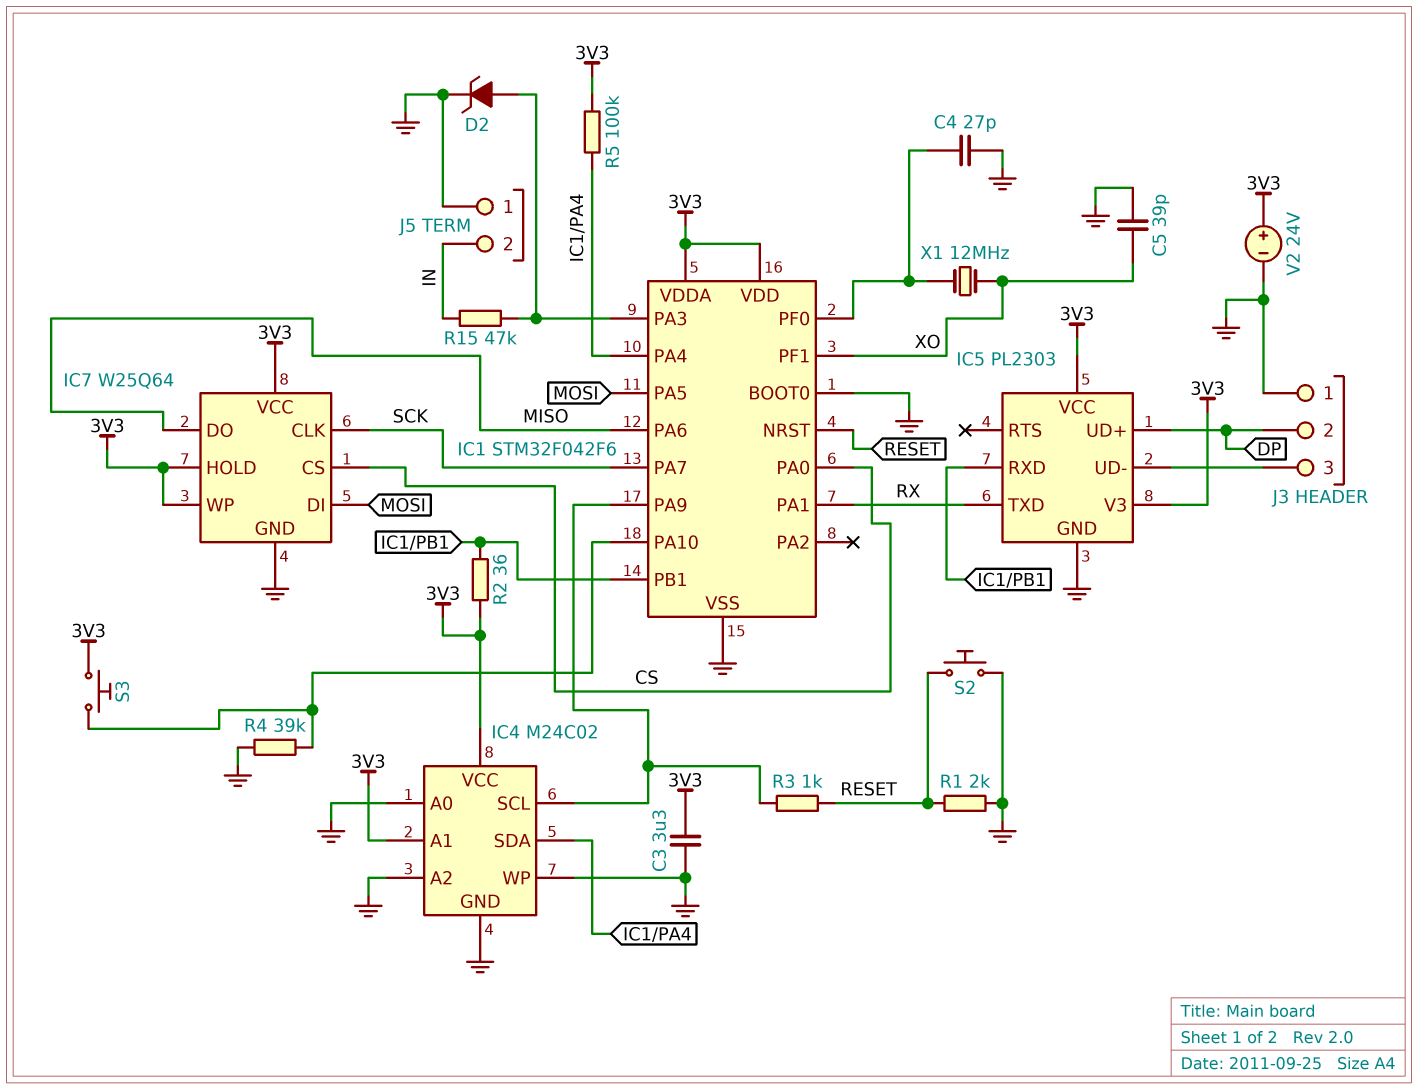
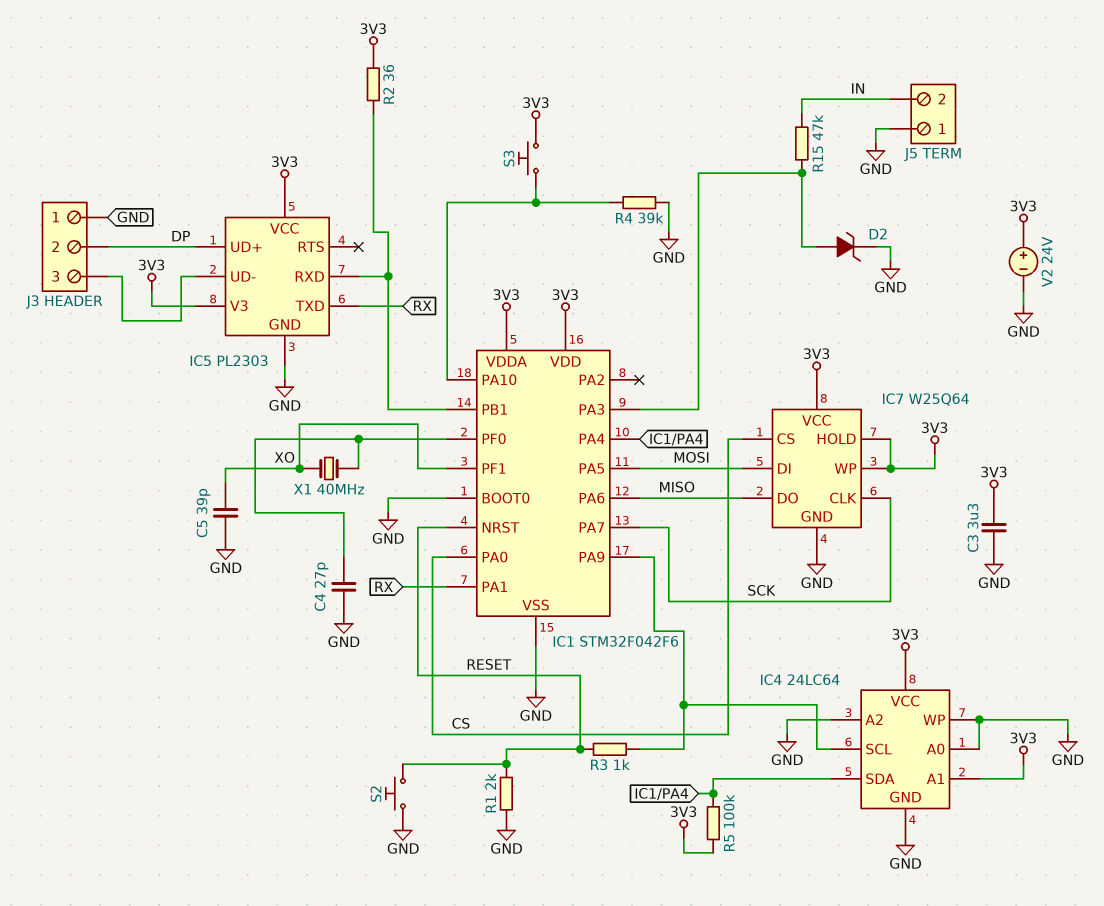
IC4: M24C02 -> 24LC64
X1: 12MHz (IC1/PF0, XO) -> 40MHz (IC1/PF0, XO)

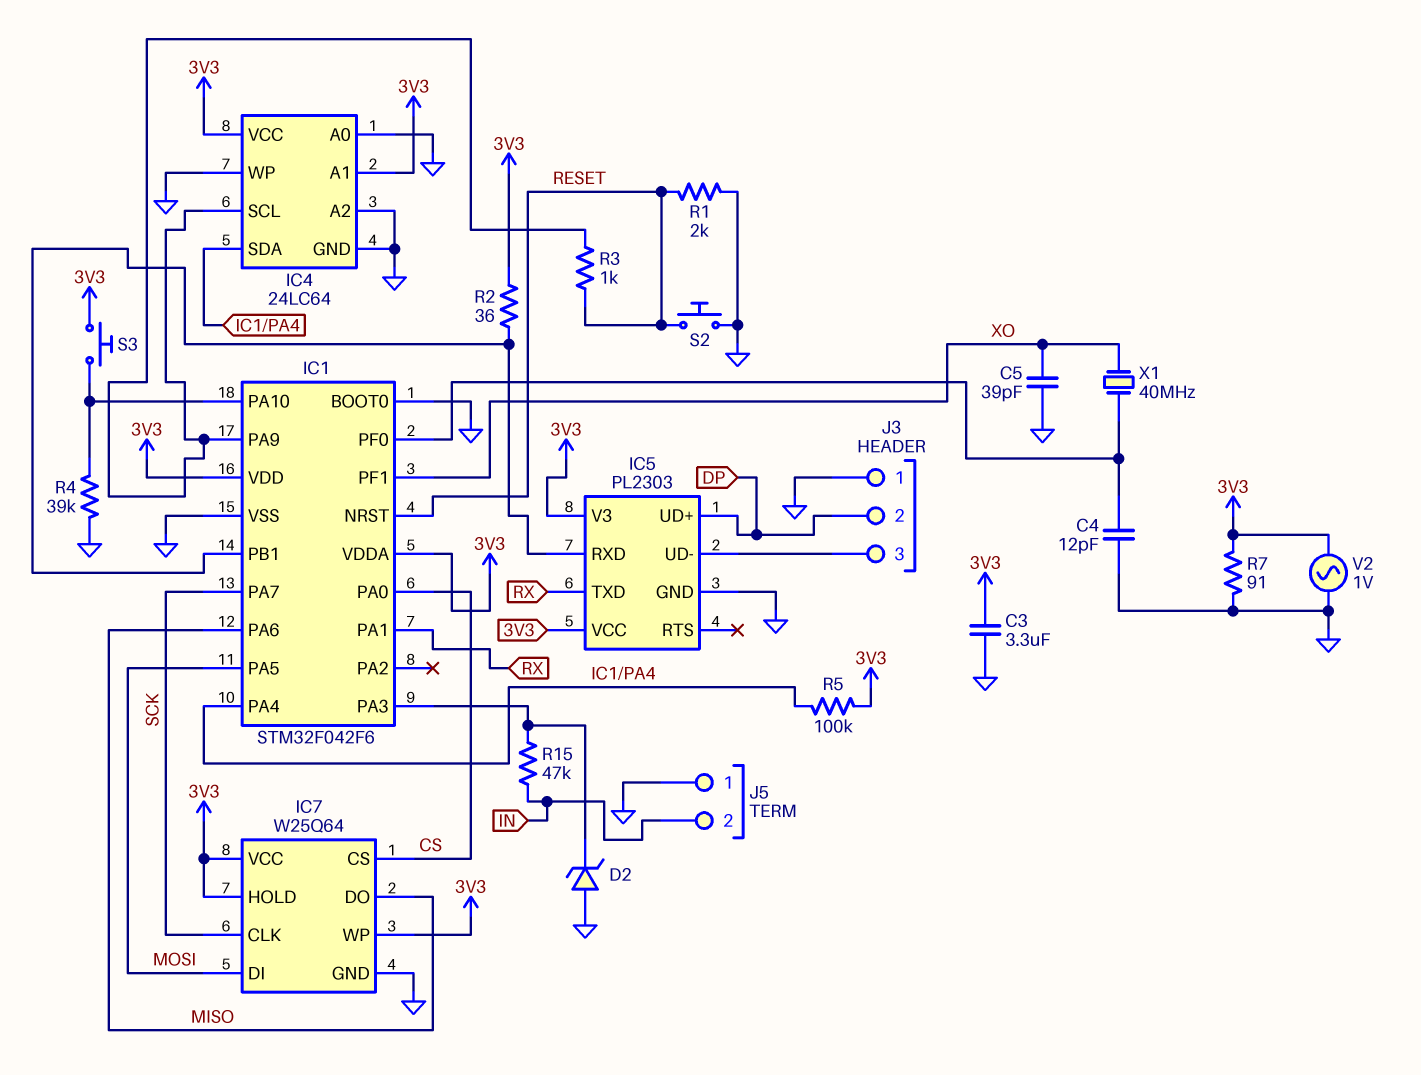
C4: 27pF (GND, IC1/PF0) -> 12pF (GND, IC1/PF0)
D2: zener (A IC1/PA3, K GND) -> zener (A GND, K IC1/PA3)
R7: none -> 91 (3V3, GND)
V2: 24V (plus 3V3, minus GND) -> AC 1V (3V3, GND)

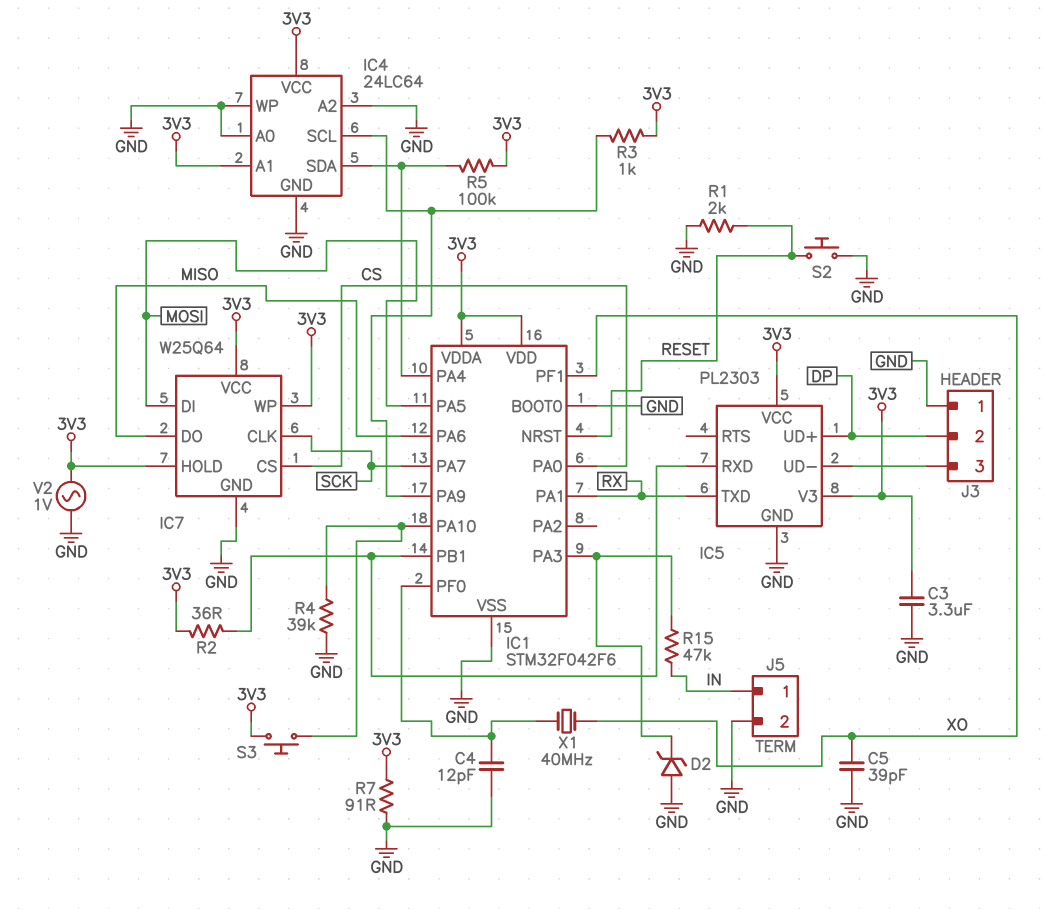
J5 pin 1: GND -> IN
J5 pin 2: IN -> GND
R3: 1k (IC1/PA9, RESET) -> 1k (3V3, IC1/PA9)

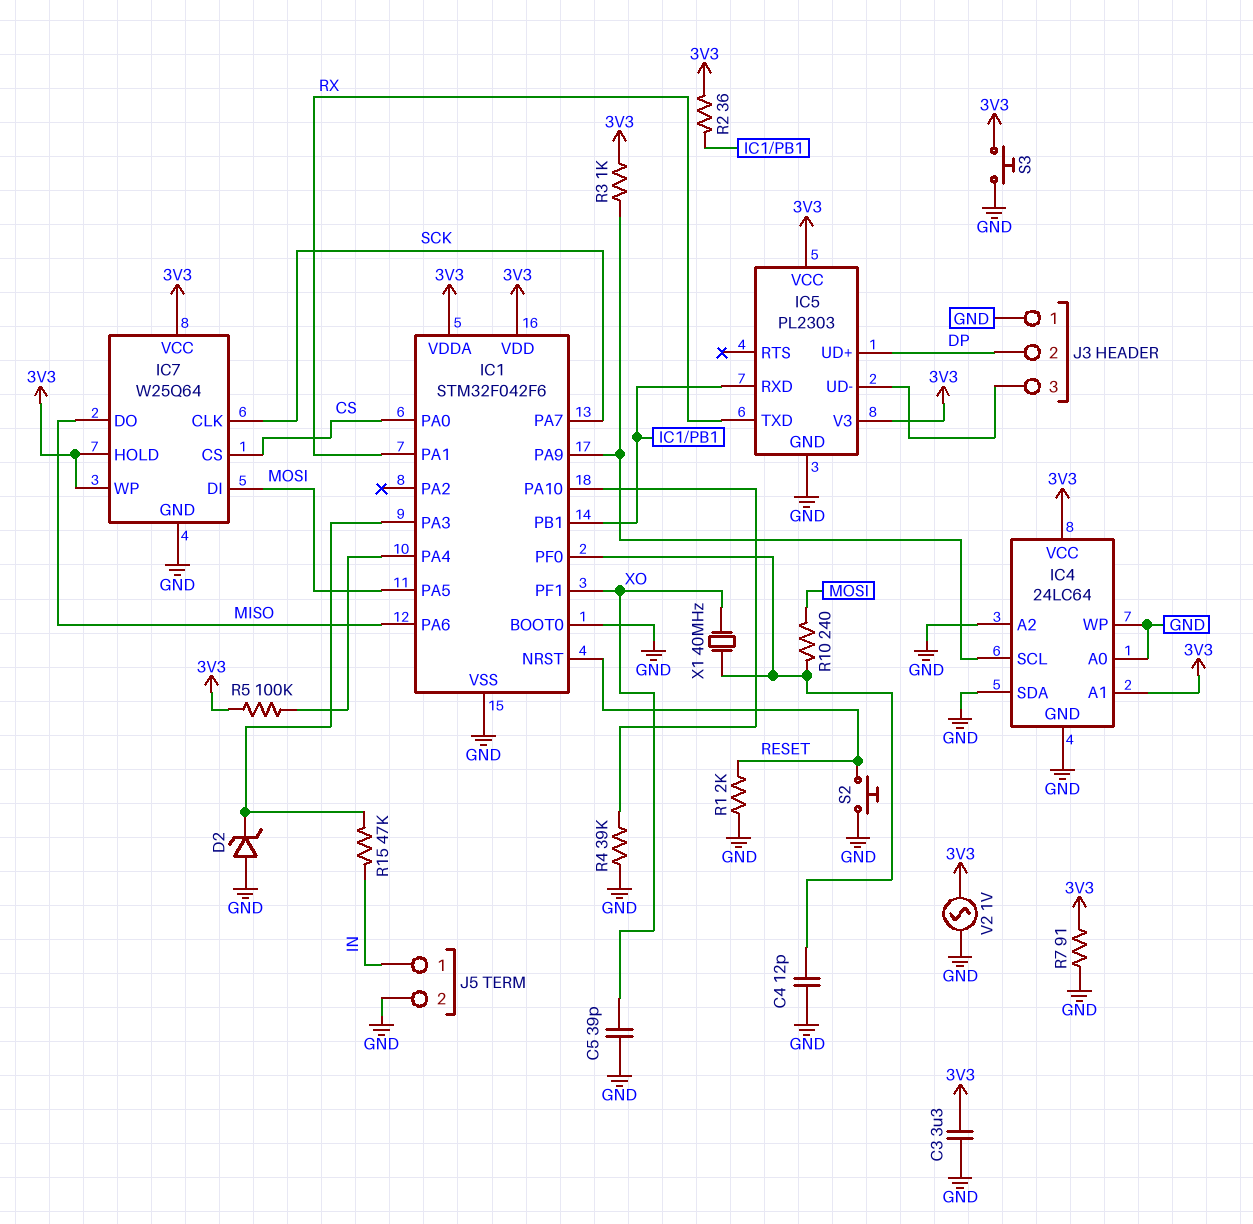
IC4 pin SDA: IC1/PA4 -> GND
R10: none -> 240 (IC1/PF0, MOSI)
S3: button (3V3, IC1/PA10) -> button (3V3, GND)

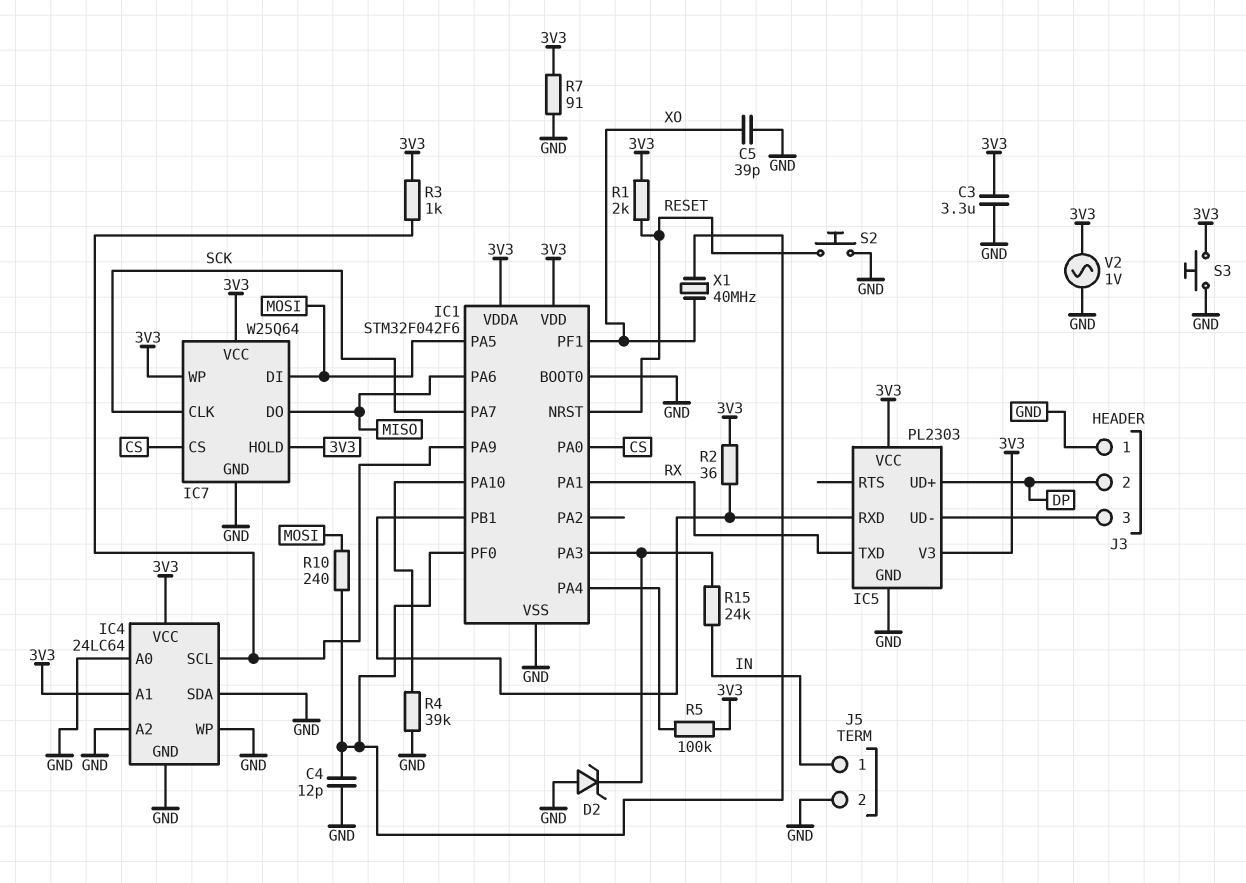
R1: 2k (GND, RESET) -> 2k (3V3, RESET)
R15: 47k (IC1/PA3, IN) -> 24k (IC1/PA3, IN)

